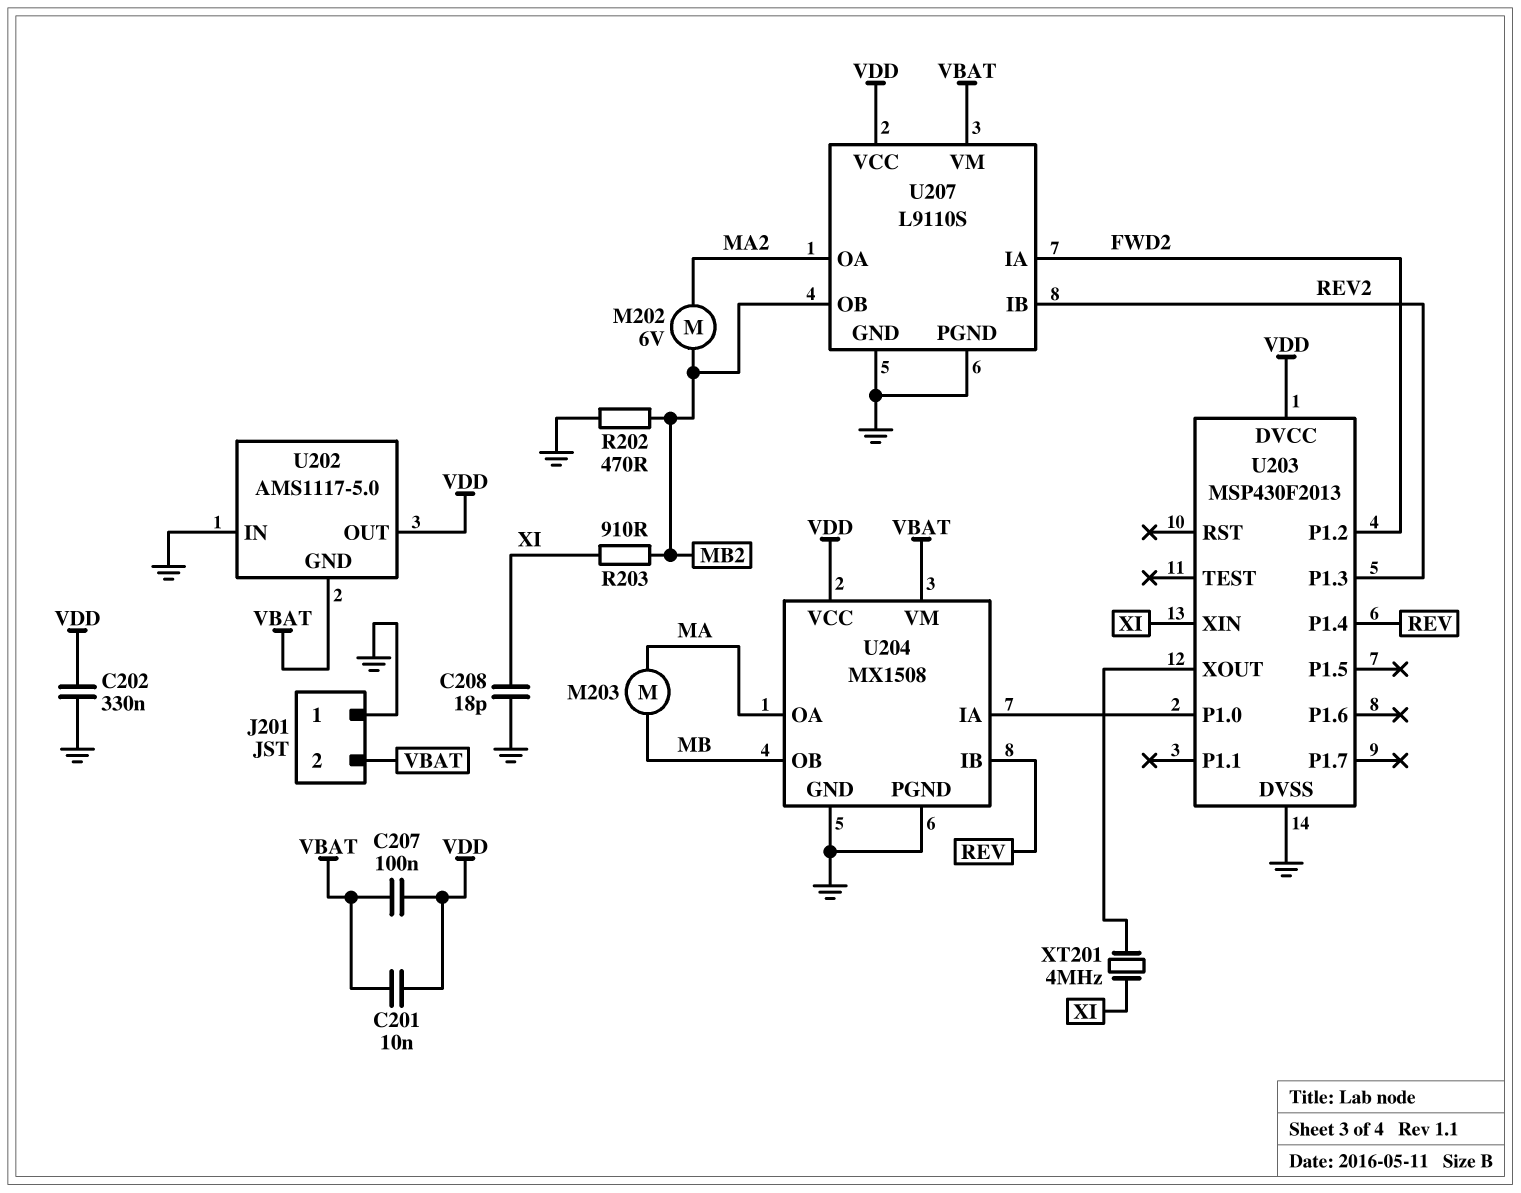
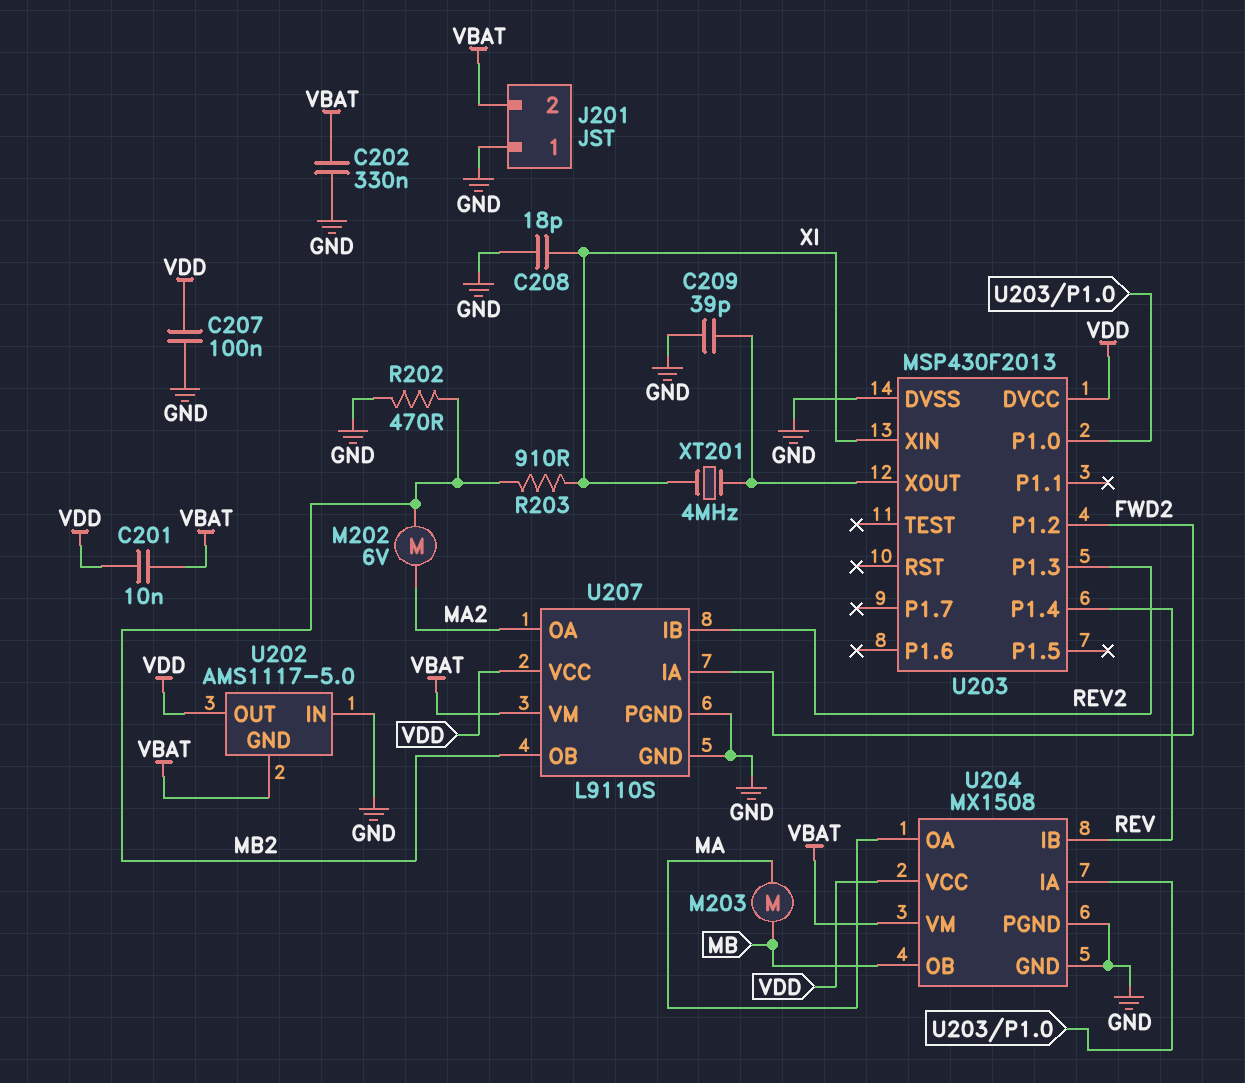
C202: 330nF (GND, VDD) -> 330nF (GND, VBAT)
C207: 100nF (VBAT, VDD) -> 100nF (GND, VDD)
C209: none -> 39pF (GND, U203/XOUT)

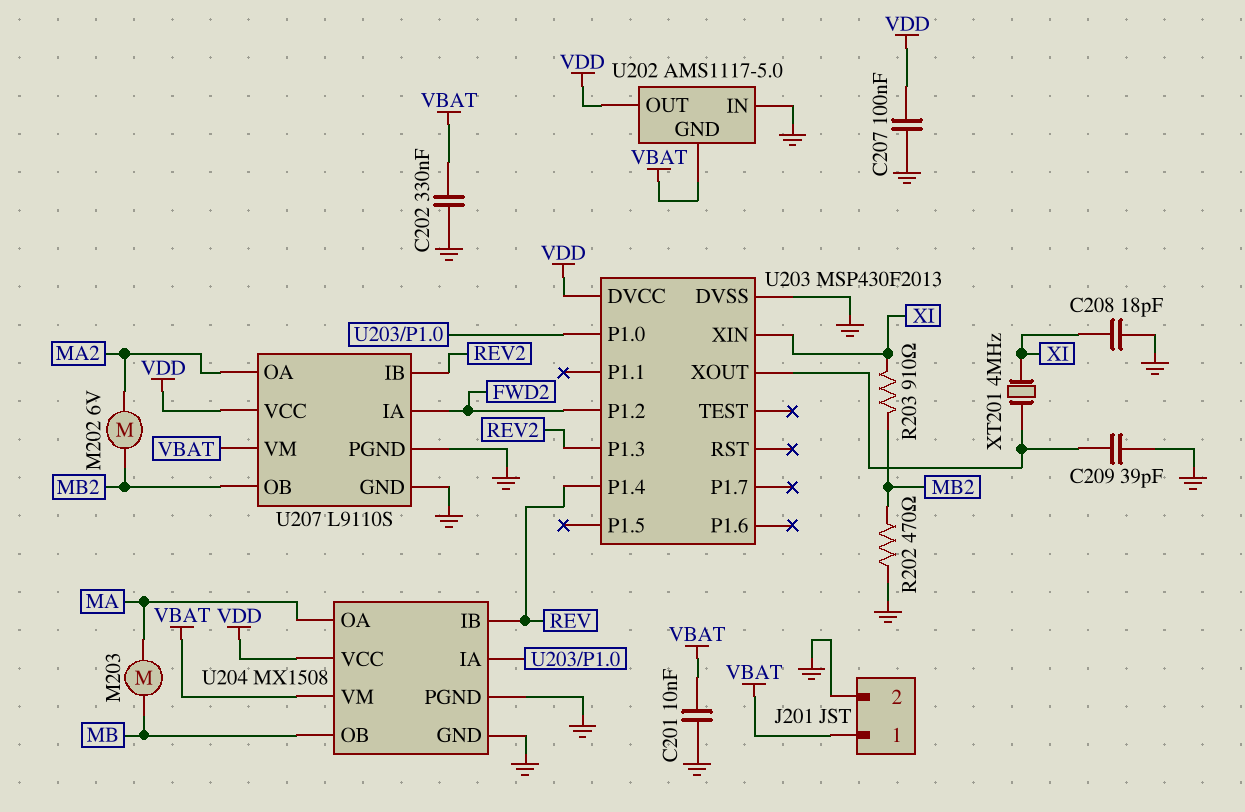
C201: 10nF (VBAT, VDD) -> 10nF (GND, VBAT)
J201 pin 1: GND -> VBAT
J201 pin 2: VBAT -> GND

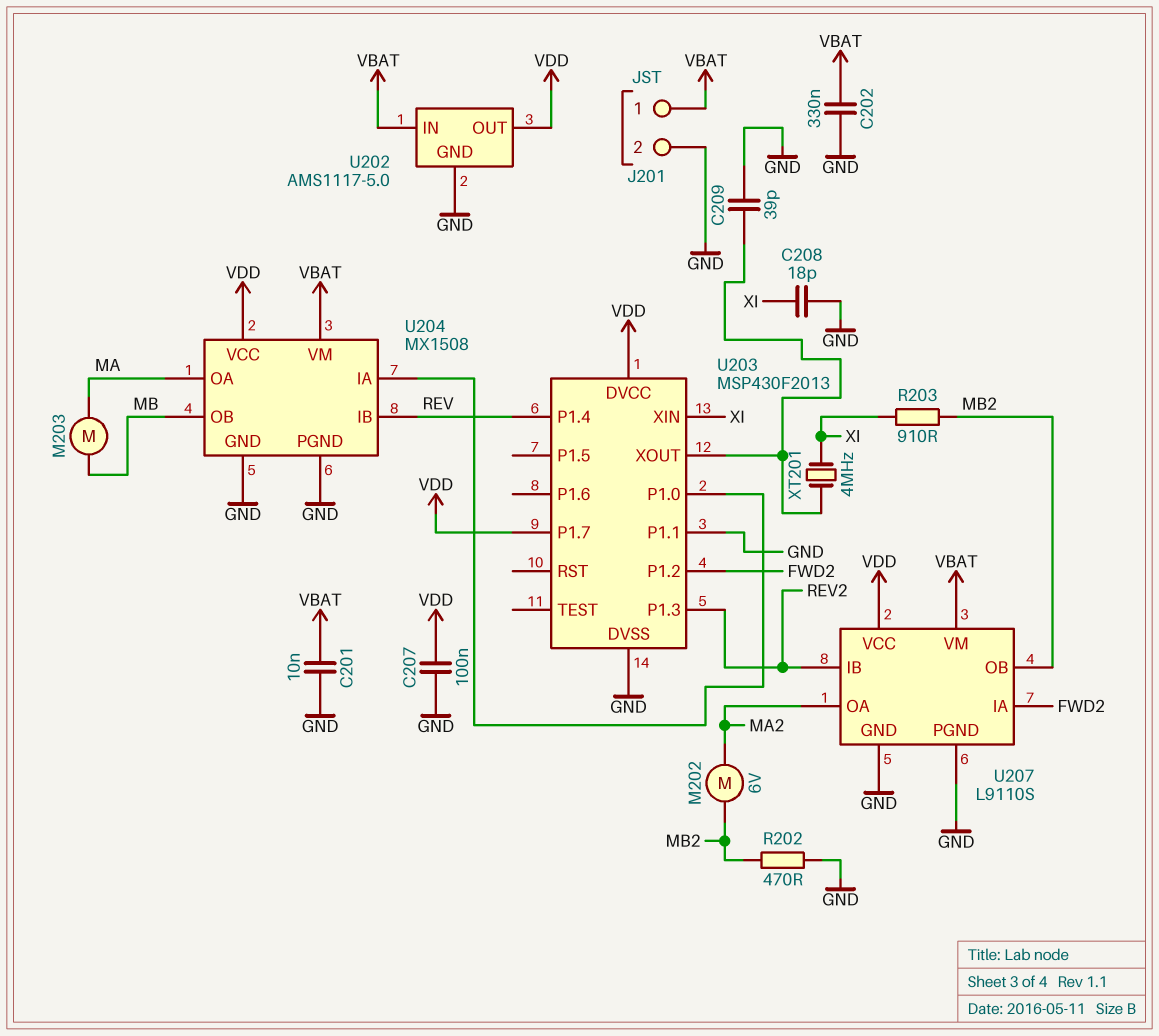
U202 pin GND: VBAT -> GND
U202 pin IN: GND -> VBAT
U203 pin P1.1: none -> GND
U203 pin P1.7: none -> VDD

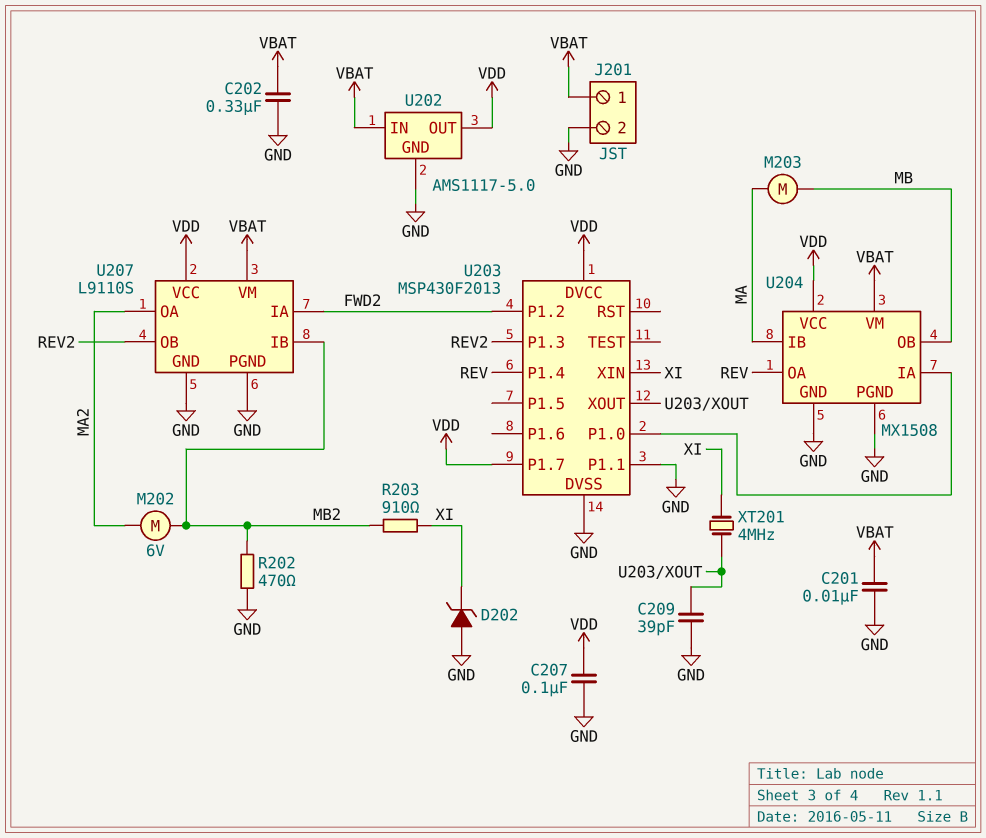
C208: 18pF (GND, XI) -> none
D202: none -> zener (A GND, K XI)
U204 pin IB: REV -> MA
U204 pin OA: MA -> REV
U207 pin IB: REV2 -> MB2
U207 pin OB: MB2 -> REV2

